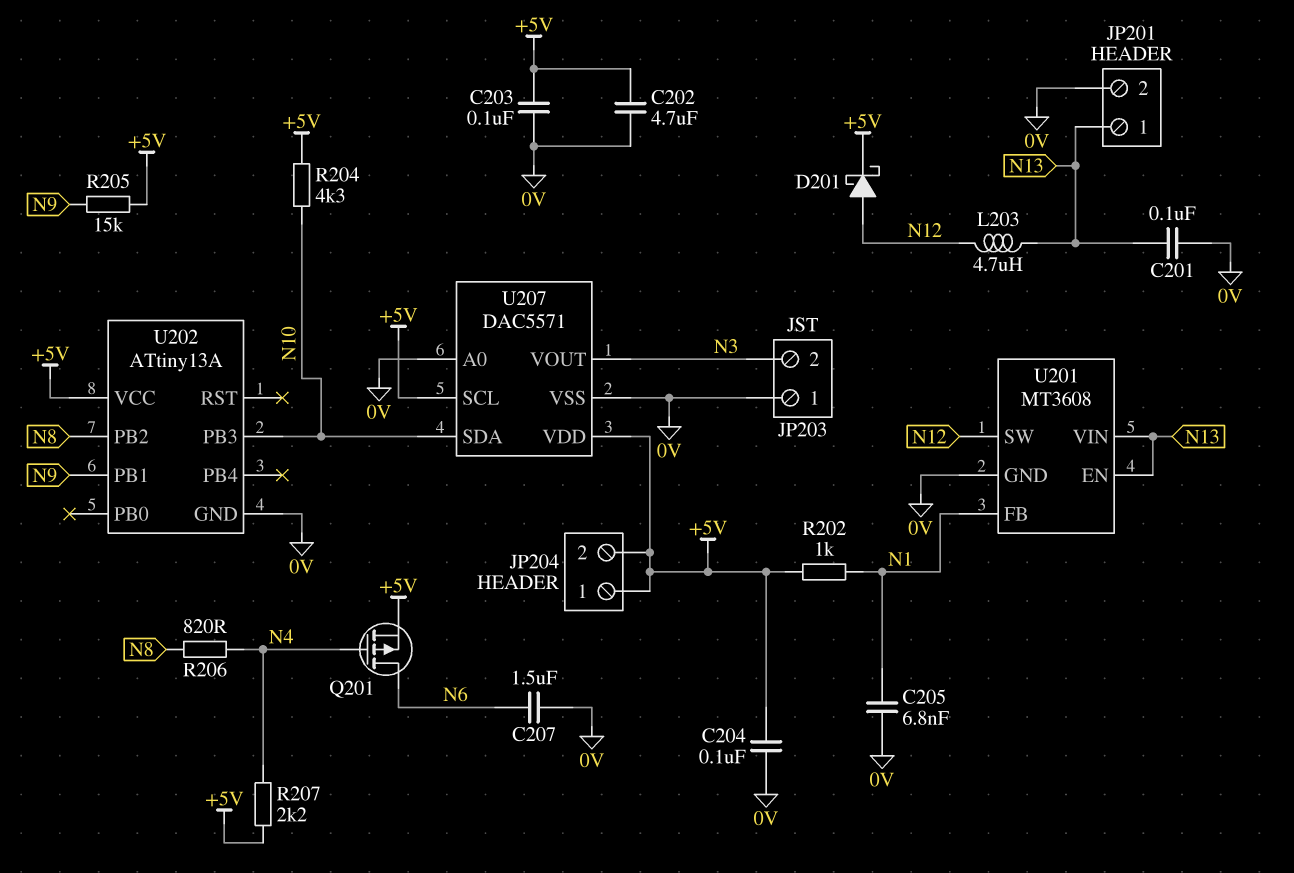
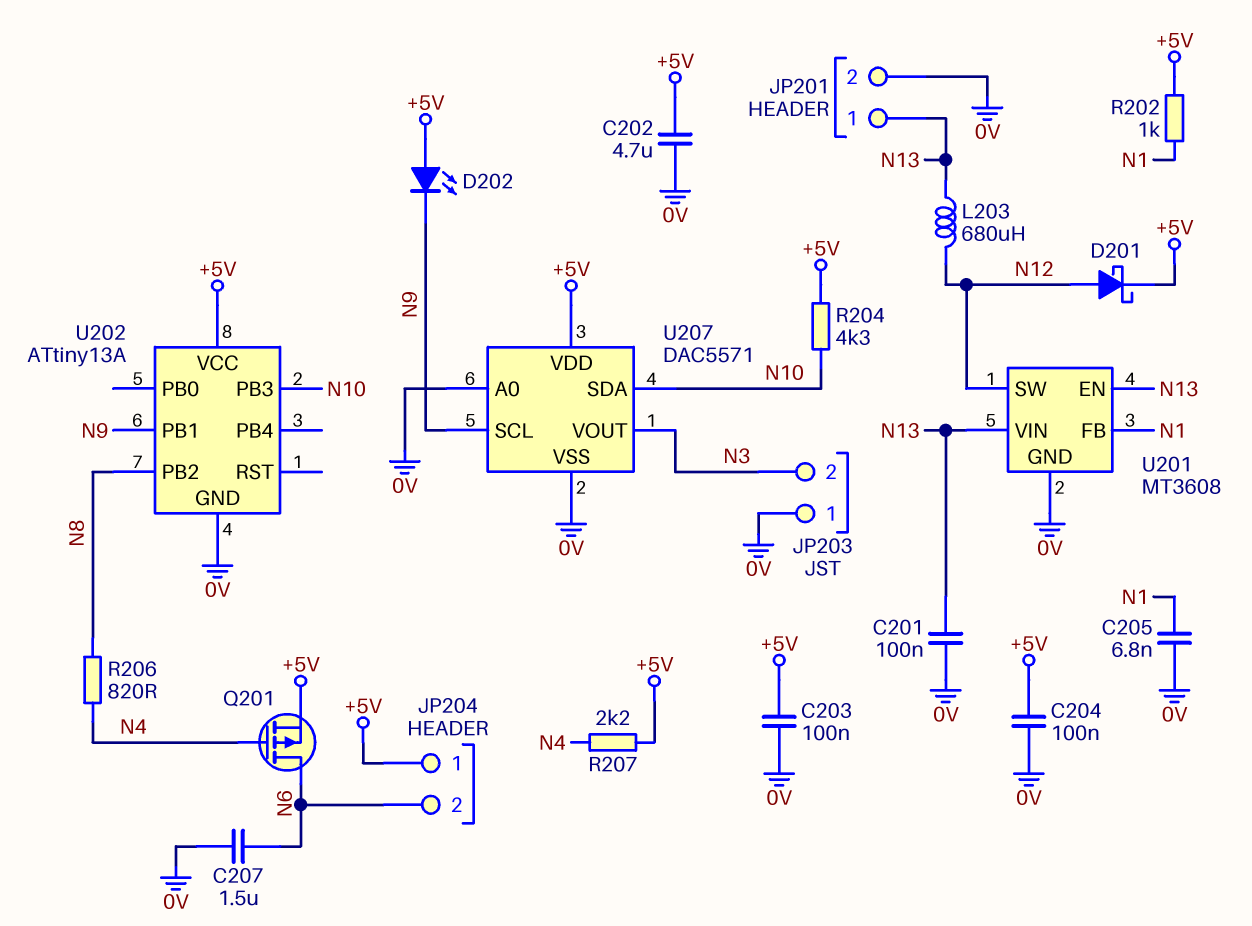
D202: none -> LED (A +5V, K N9)
JP204 pin 2: +5V -> N6
L203: 4.7uH (N12, N13) -> 680uH (N12, N13)
R205: 15k (+5V, N9) -> none
U207 pin SCL: +5V -> N9

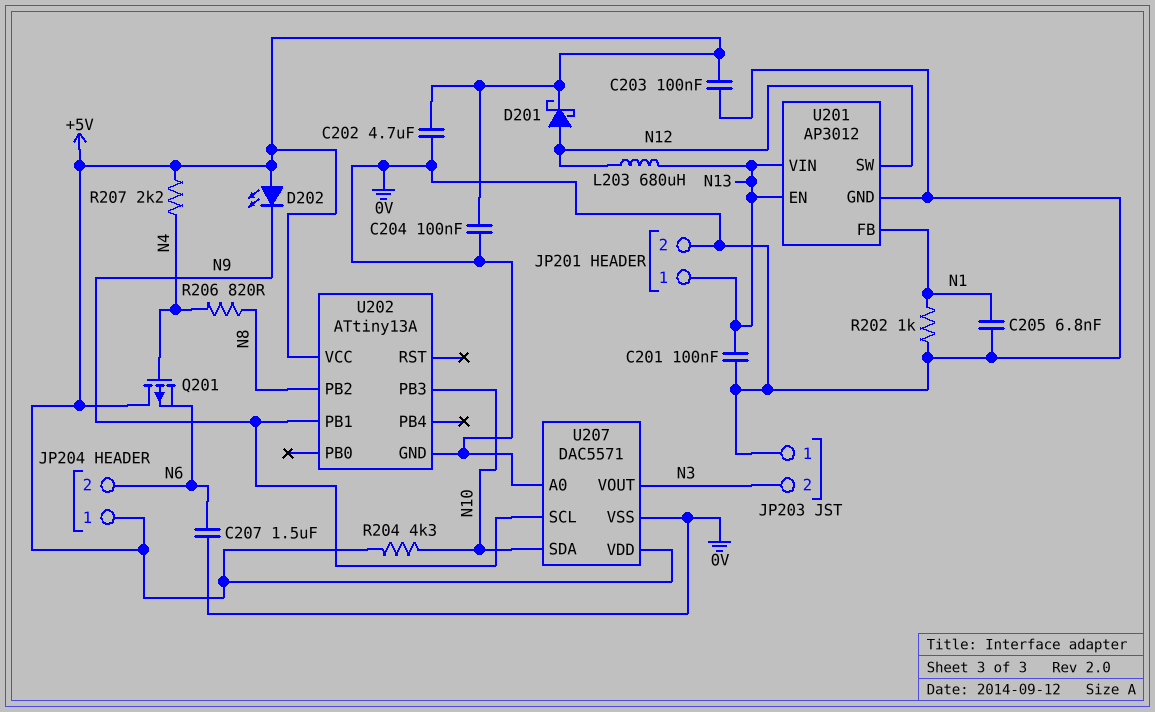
Q201: PMOS (G N4, D N6, S +5V) -> PMOS (G N4, D +5V, S N6)
R202: 1k (+5V, N1) -> 1k (0V, N1)
U201: MT3608 -> AP3012

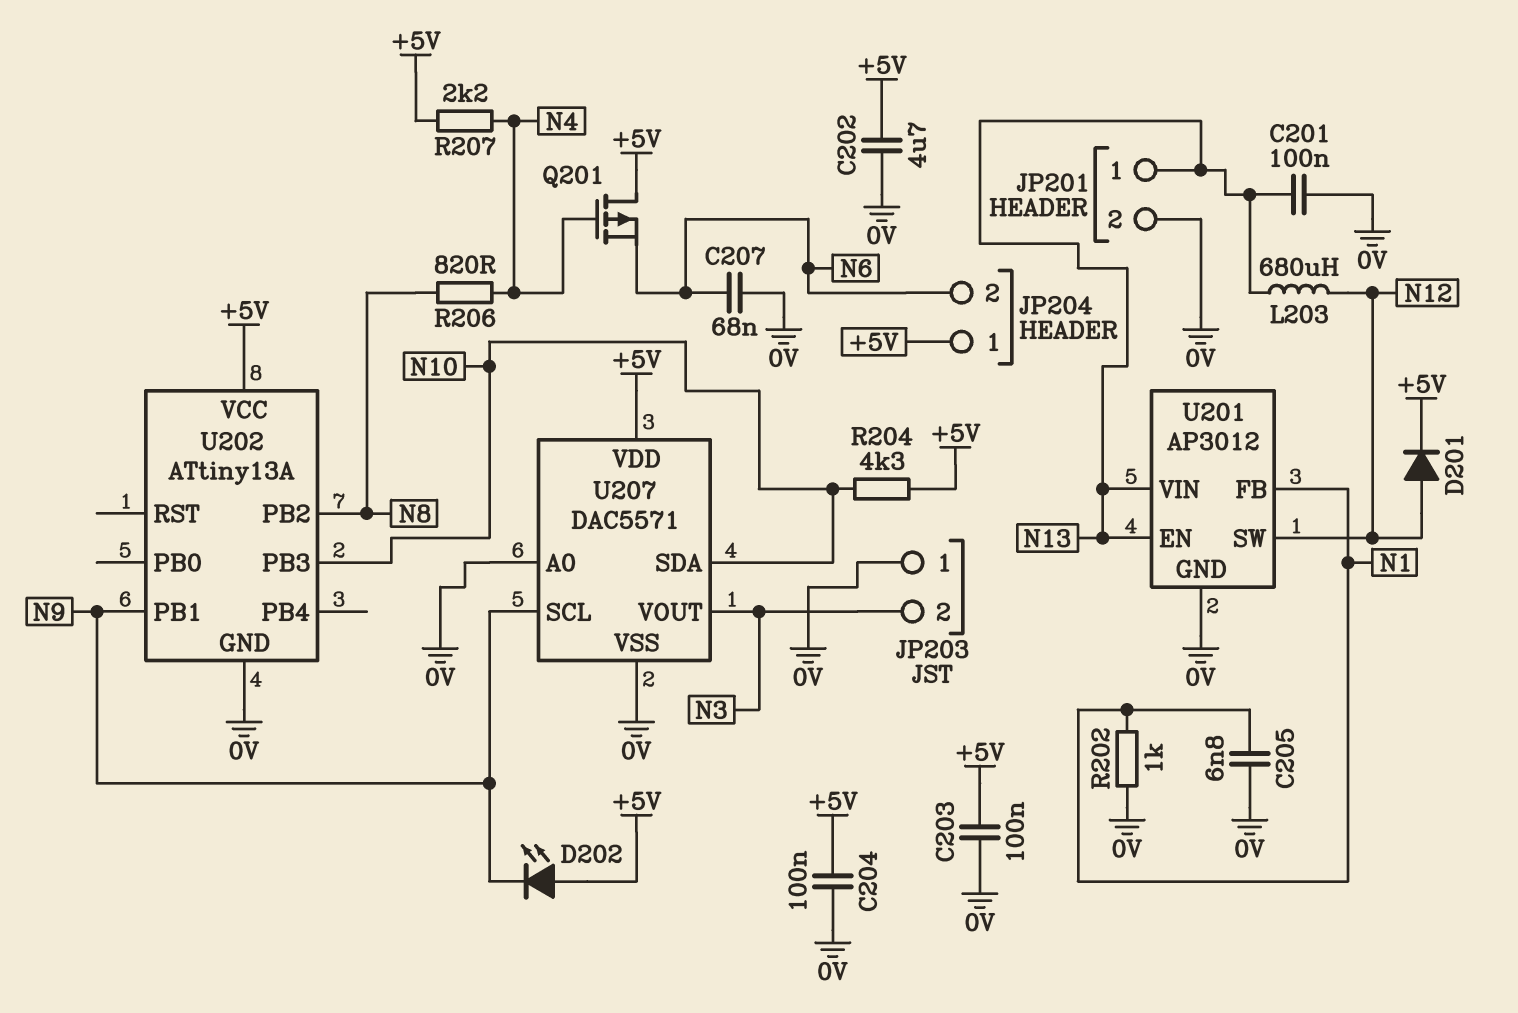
C207: 1.5uF (0V, N6) -> 68nF (0V, N6)
D201: schottky (A N12, K +5V) -> diode (A N12, K +5V)

